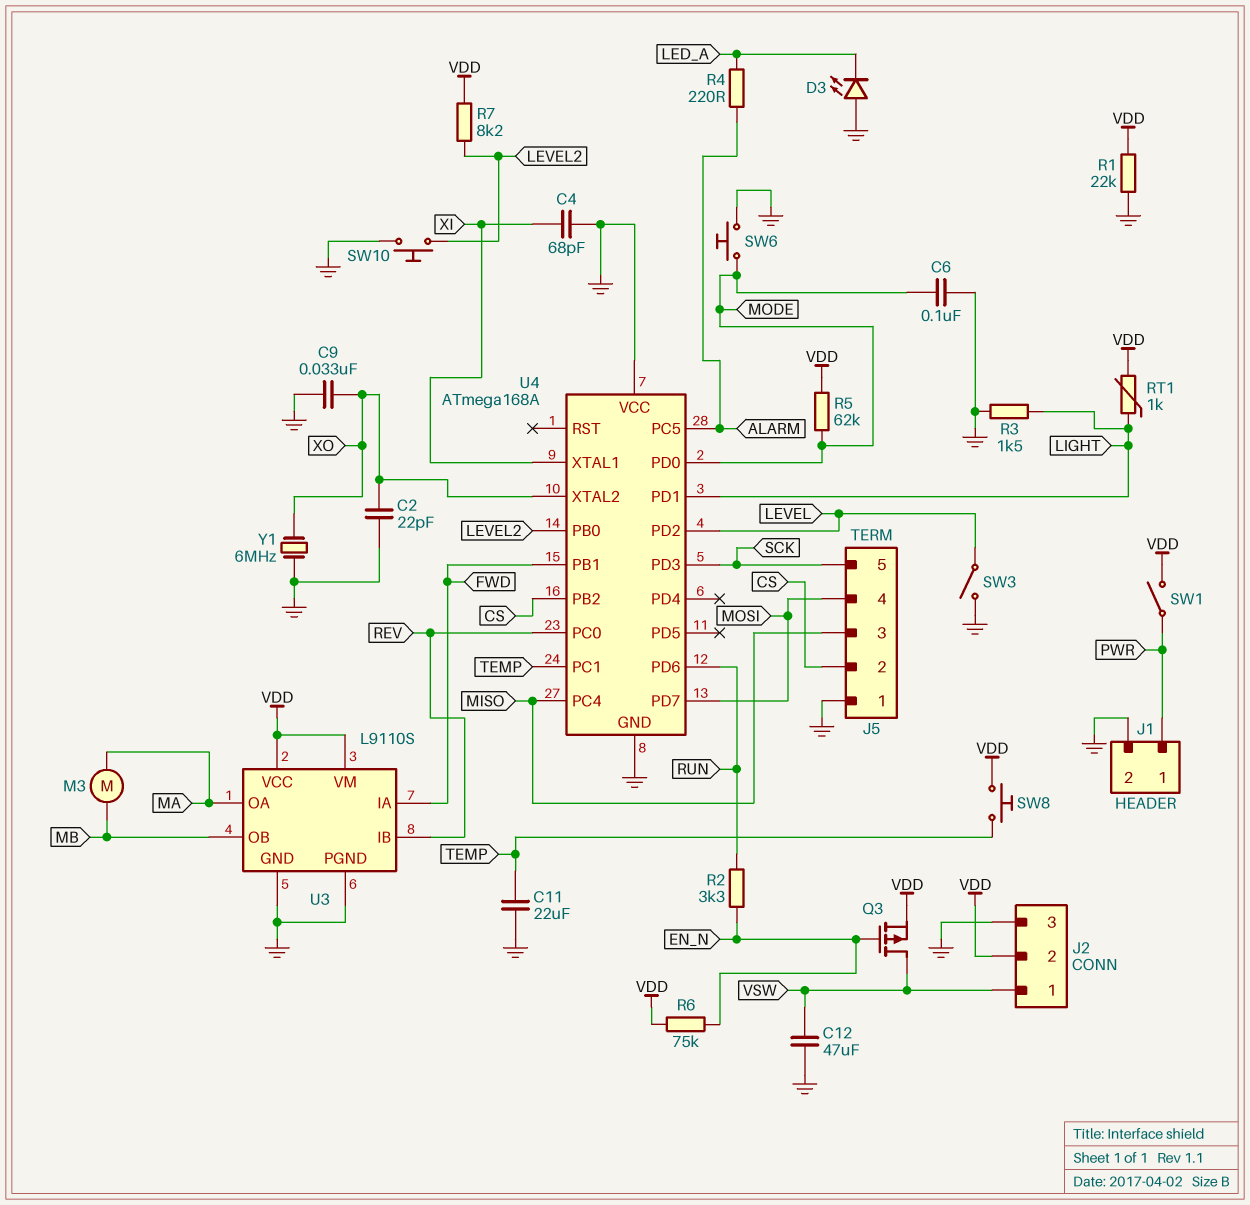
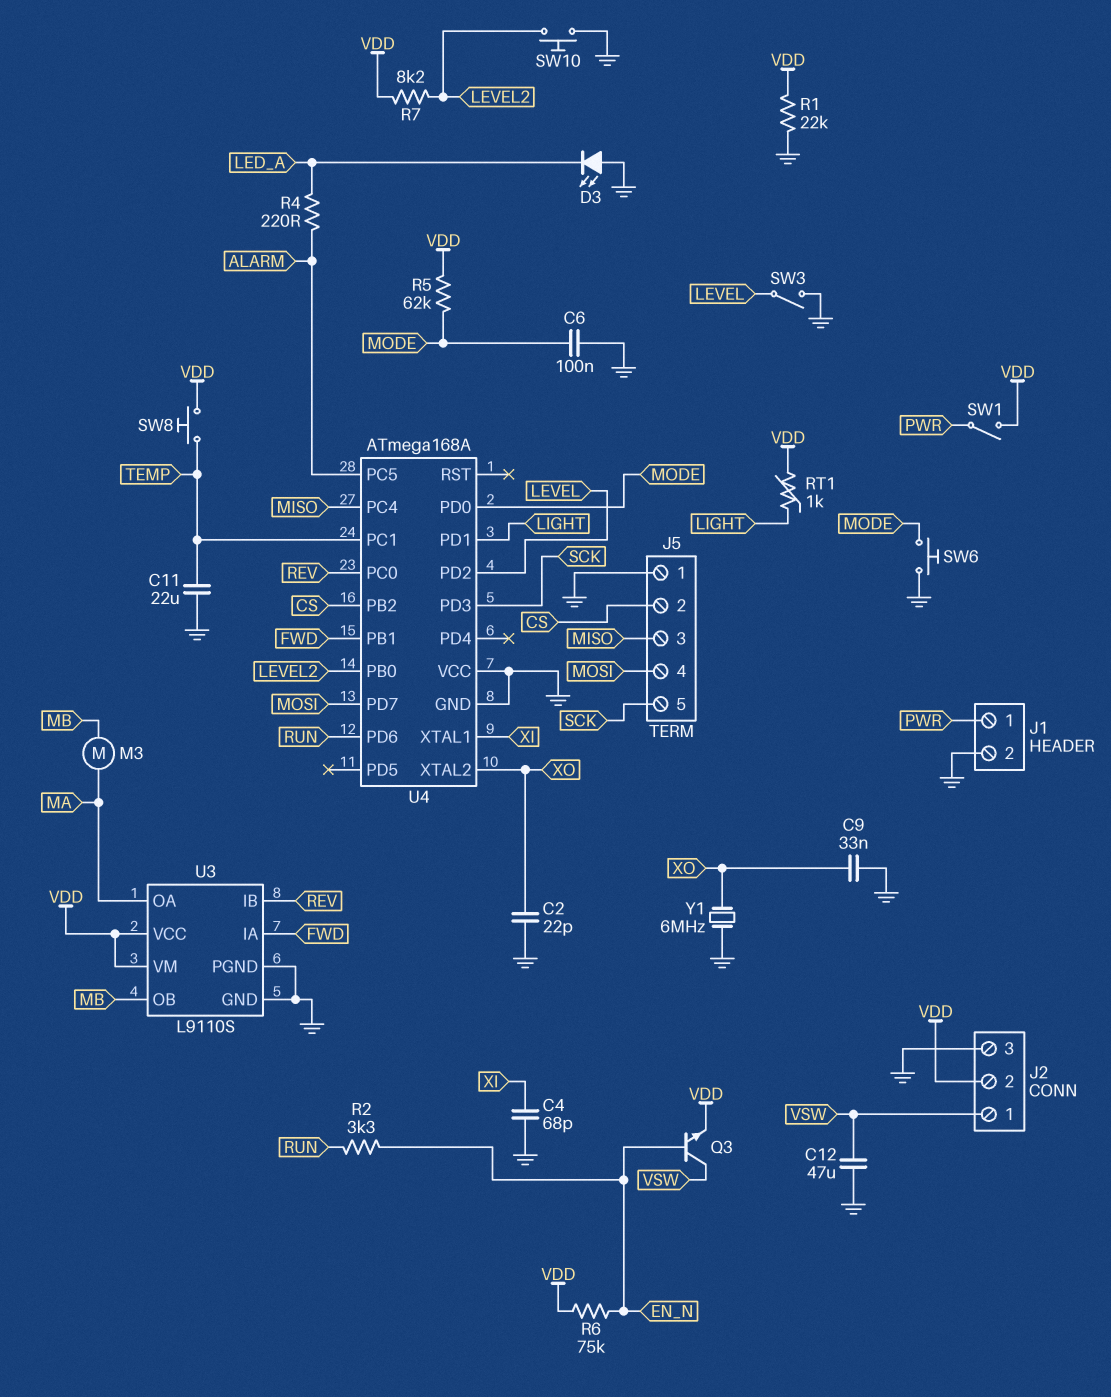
Q3: PMOS (G EN_N, D VSW, S VDD) -> NPN (B EN_N, C VSW, E VDD)
R3: 1.5k (GND, LIGHT) -> none

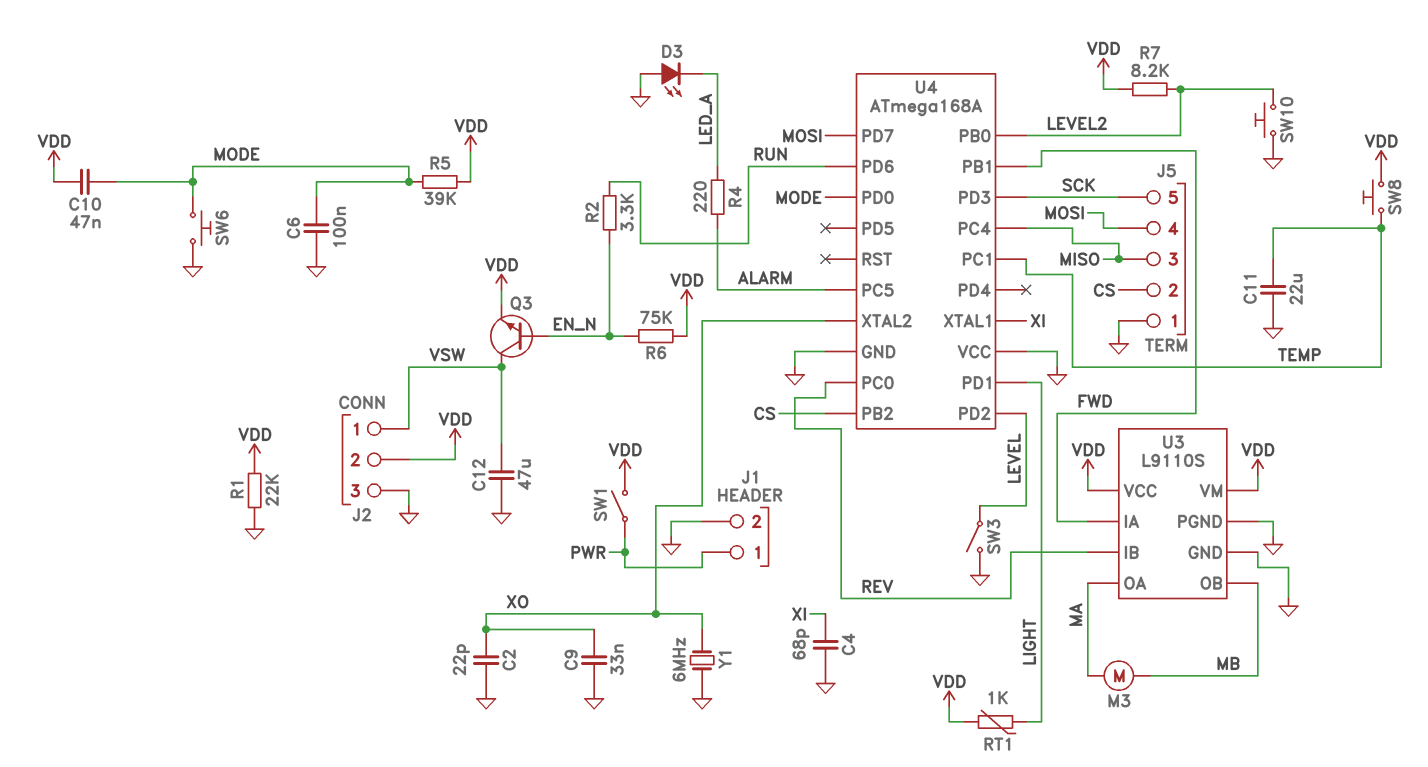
C10: none -> 47nF (MODE, VDD)
R5: 62k (MODE, VDD) -> 39k (MODE, VDD)

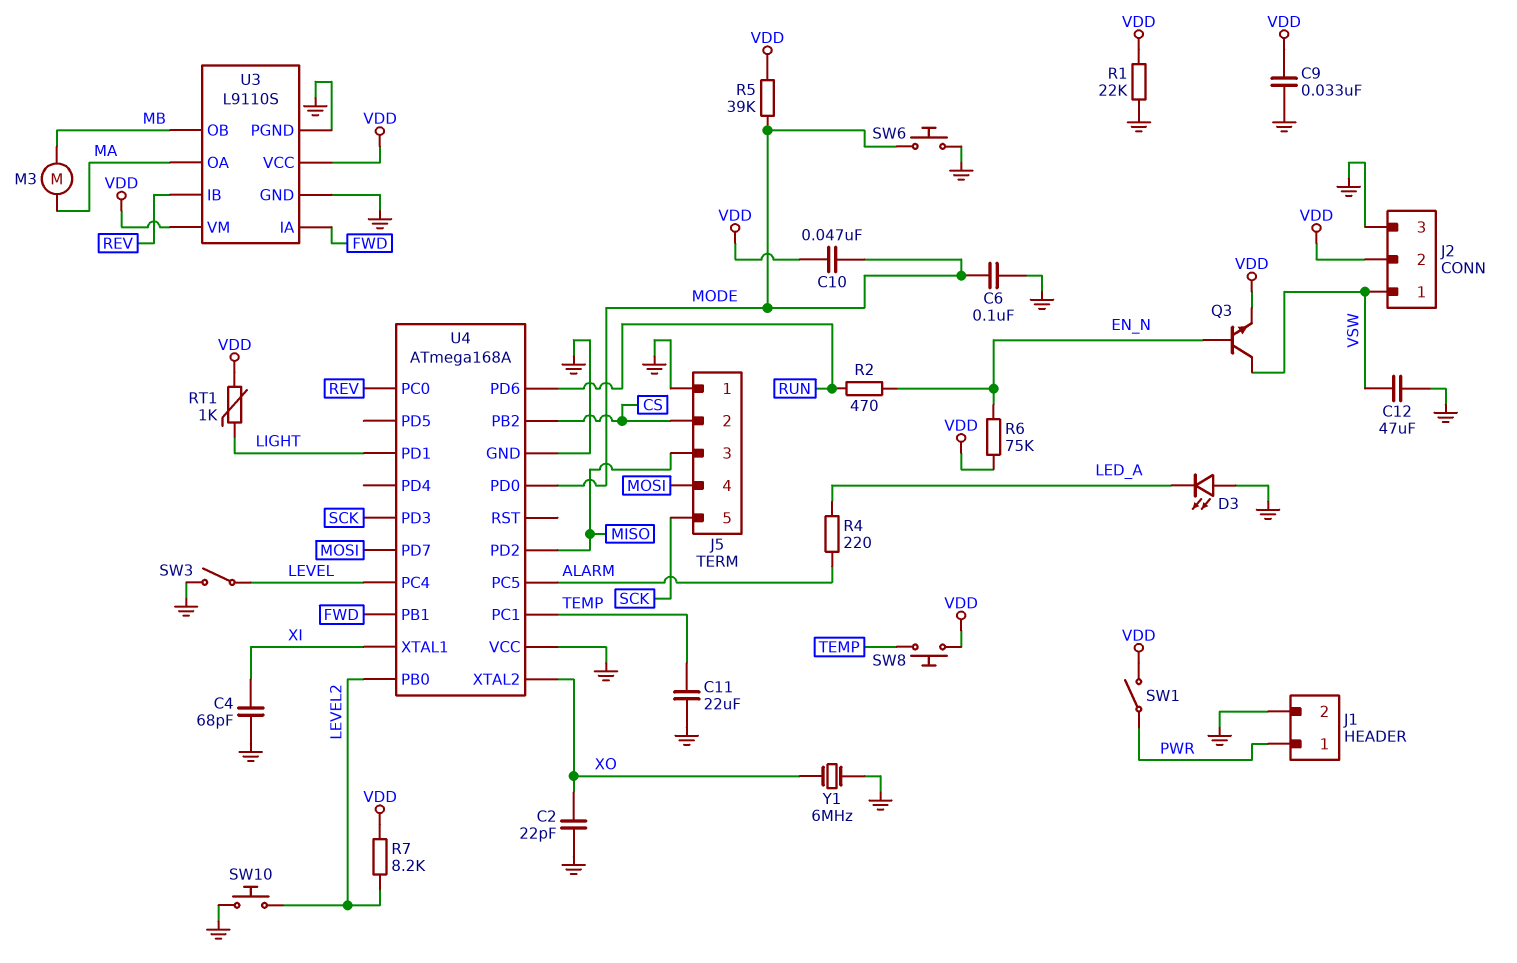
C9: 33nF (GND, XO) -> 33nF (GND, VDD)
R2: 3.3k (EN_N, RUN) -> 470 (EN_N, RUN)
U4 pin PC4: MISO -> LEVEL
U4 pin PD2: LEVEL -> MISO

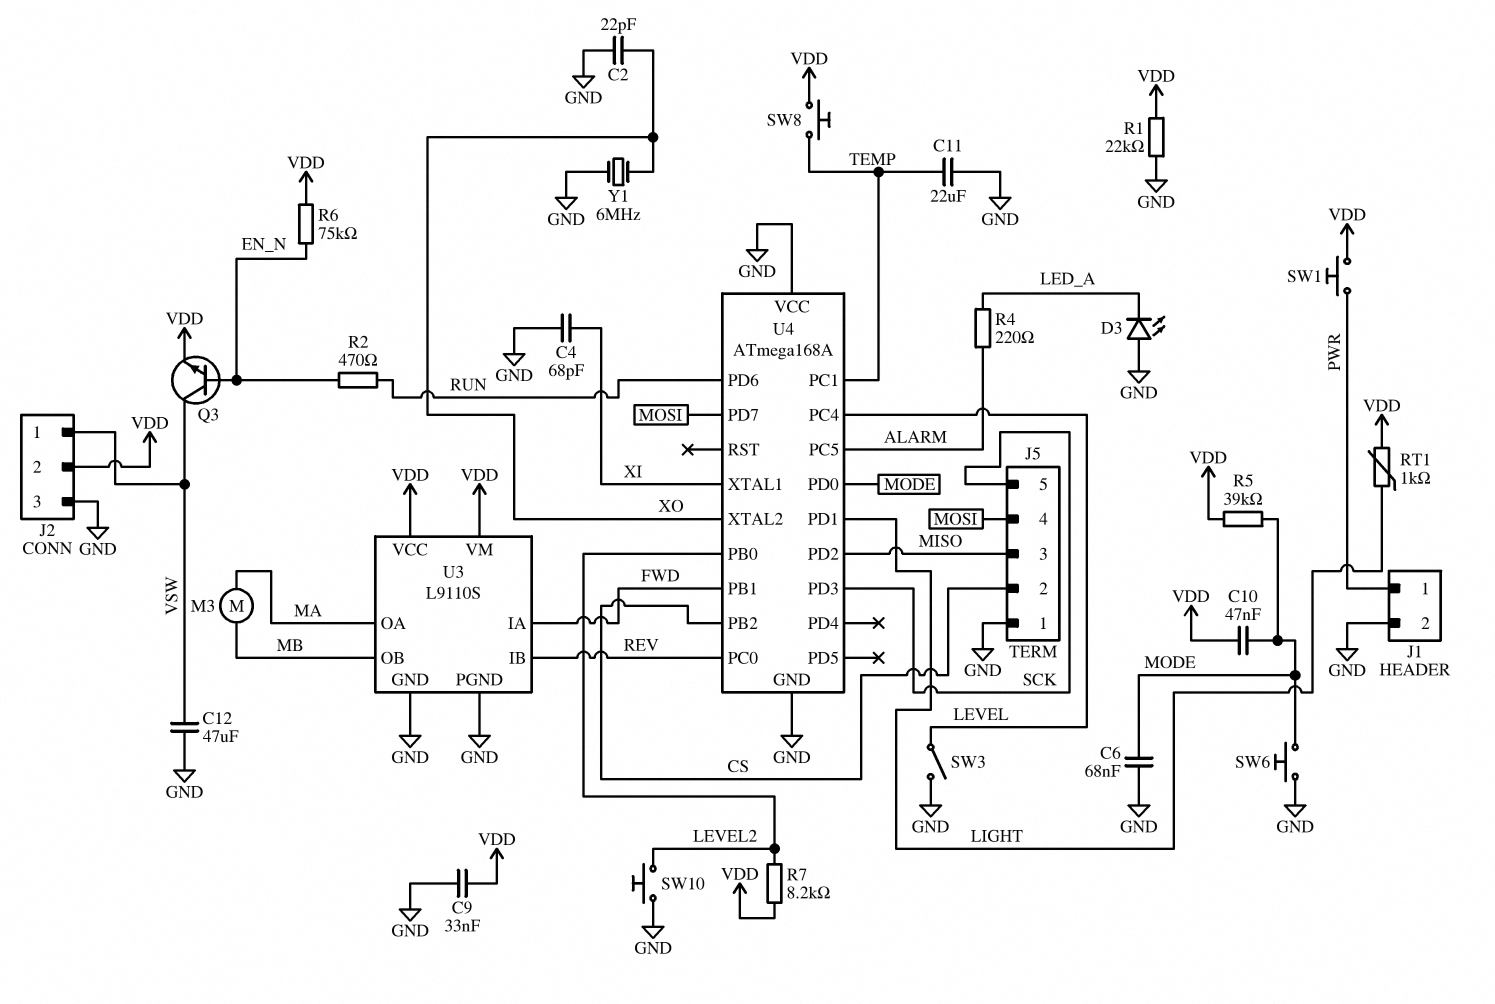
C6: 100nF (GND, MODE) -> 68nF (GND, MODE)
SW1: switch (PWR, VDD) -> button (PWR, VDD)

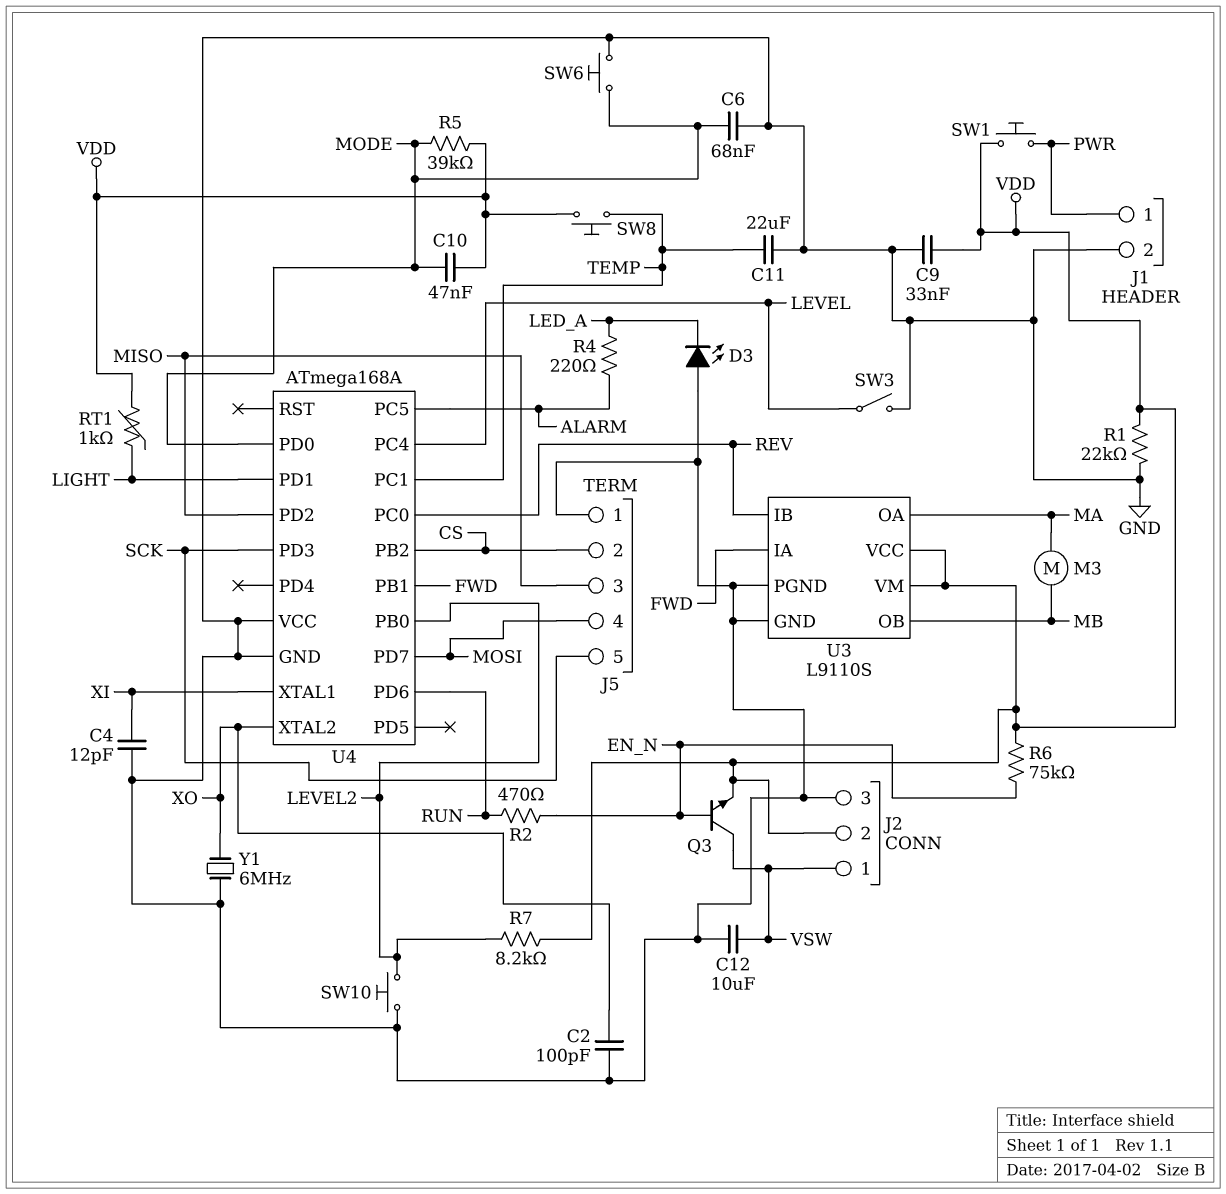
C2: 22pF (GND, XO) -> 100pF (GND, XO)
C4: 68pF (GND, XI) -> 12pF (GND, XI)
C12: 47uF (GND, VSW) -> 10uF (GND, VSW)

